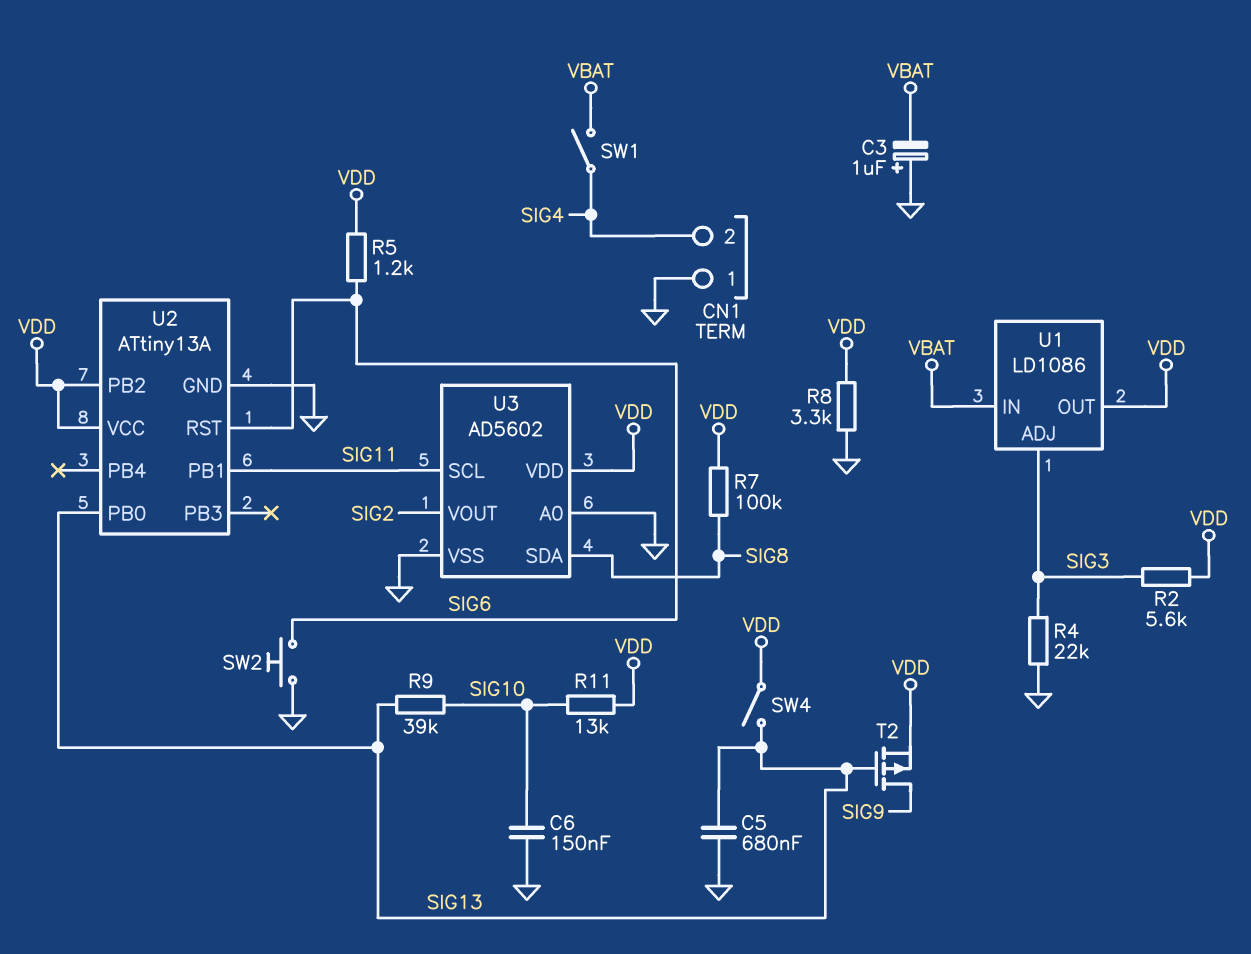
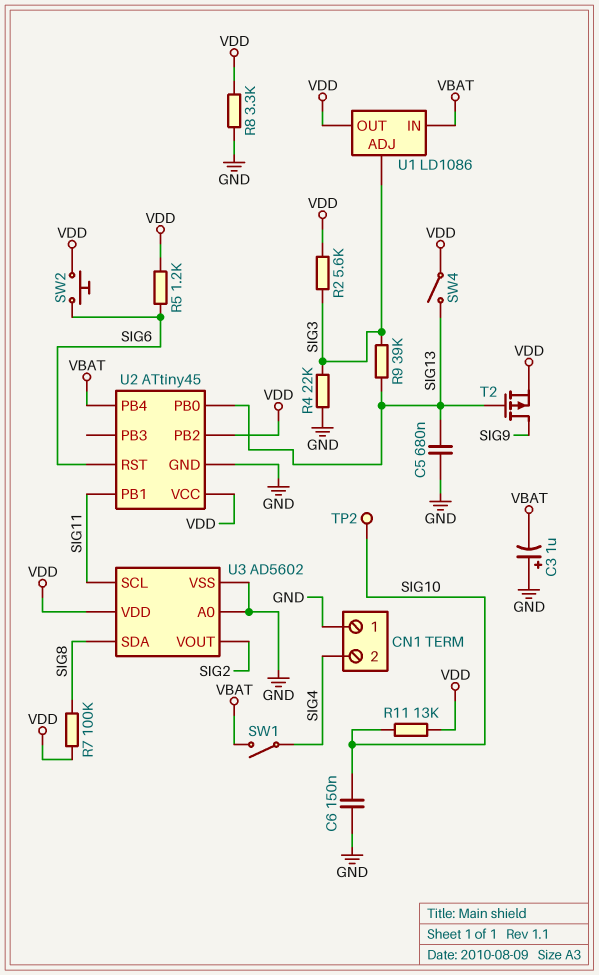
R9: 39k (SIG10, SIG13) -> 39k (SIG3, SIG13)
SW2: button (GND, SIG6) -> button (SIG6, VDD)
TP2: none -> test point (SIG10)
U2: ATtiny13A -> ATtiny45
U2 pin PB4: none -> VBAT

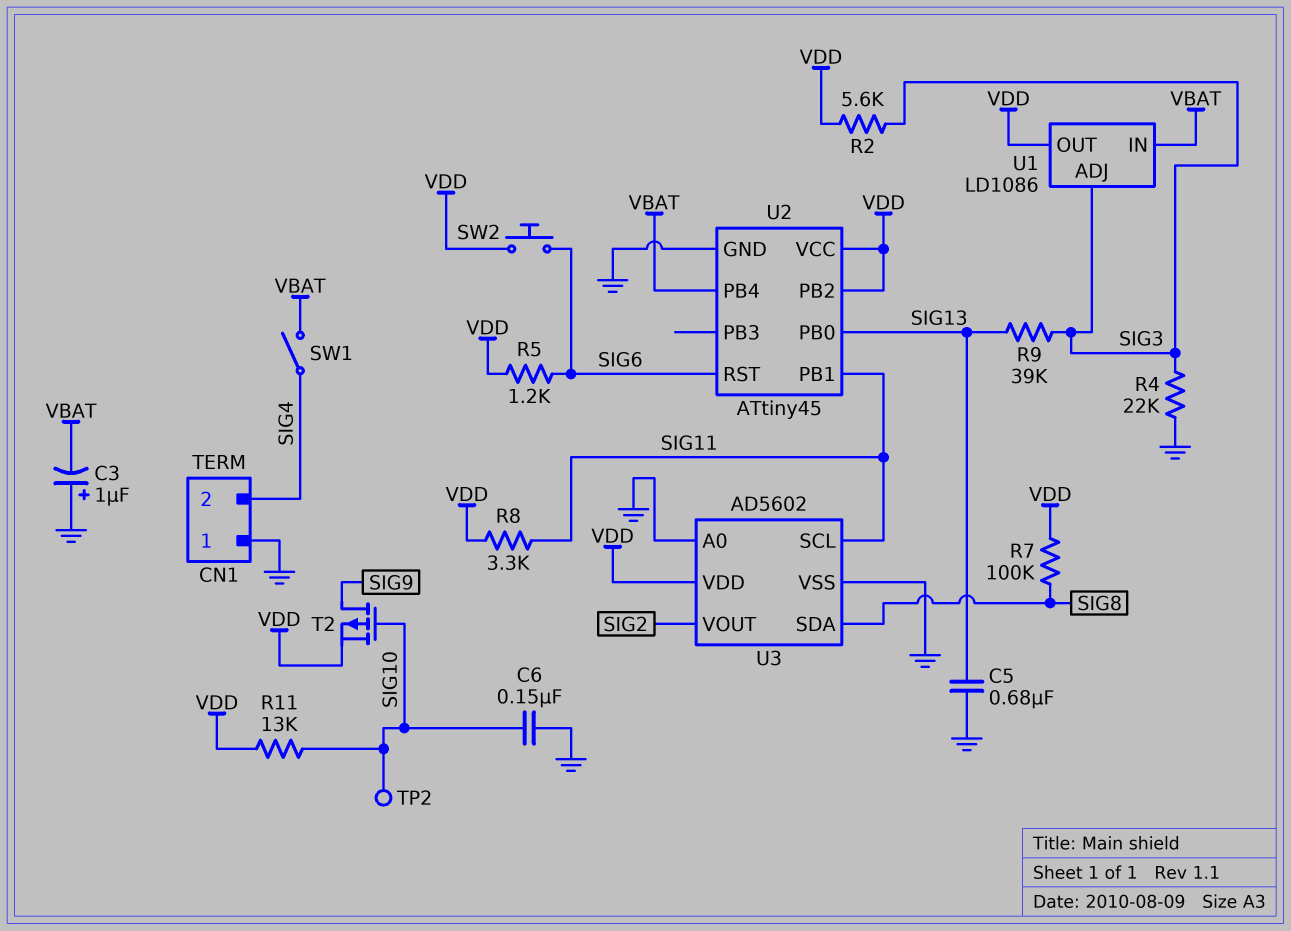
R8: 3.3k (GND, VDD) -> 3.3k (SIG11, VDD)
SW4: switch (SIG13, VDD) -> none
T2: PMOS (G SIG13, D SIG9, S VDD) -> PMOS (G SIG10, D SIG9, S VDD)

